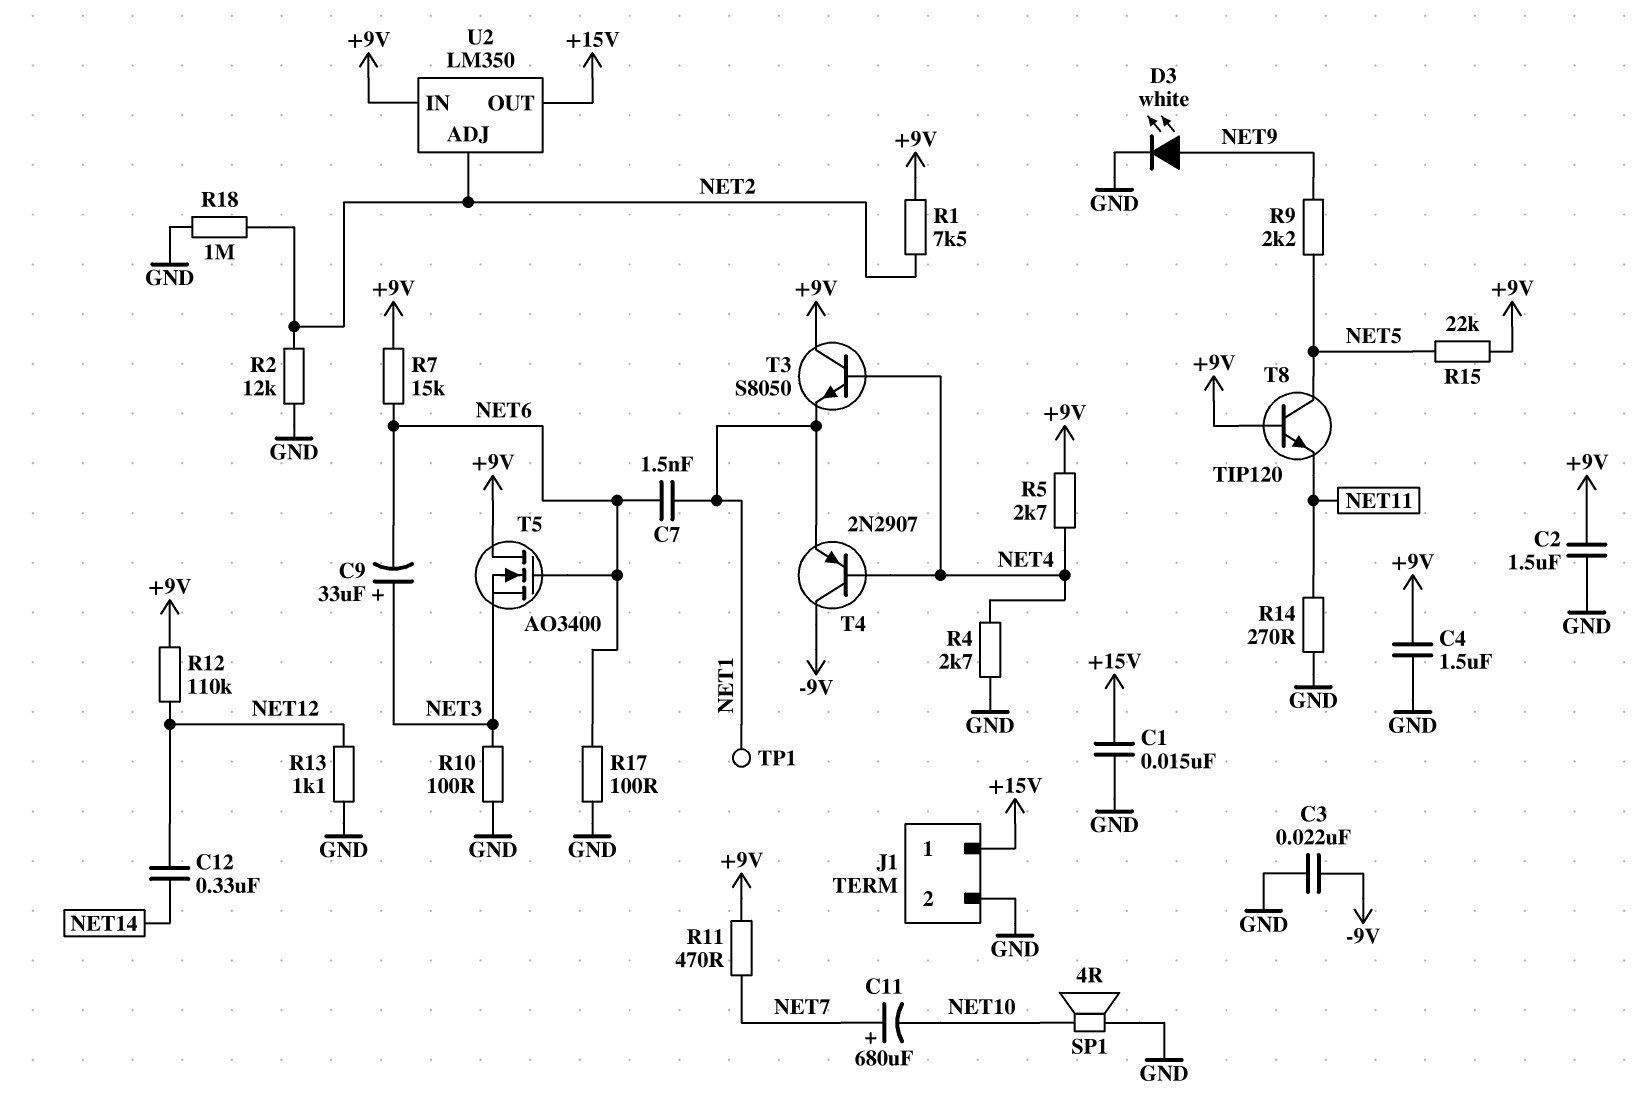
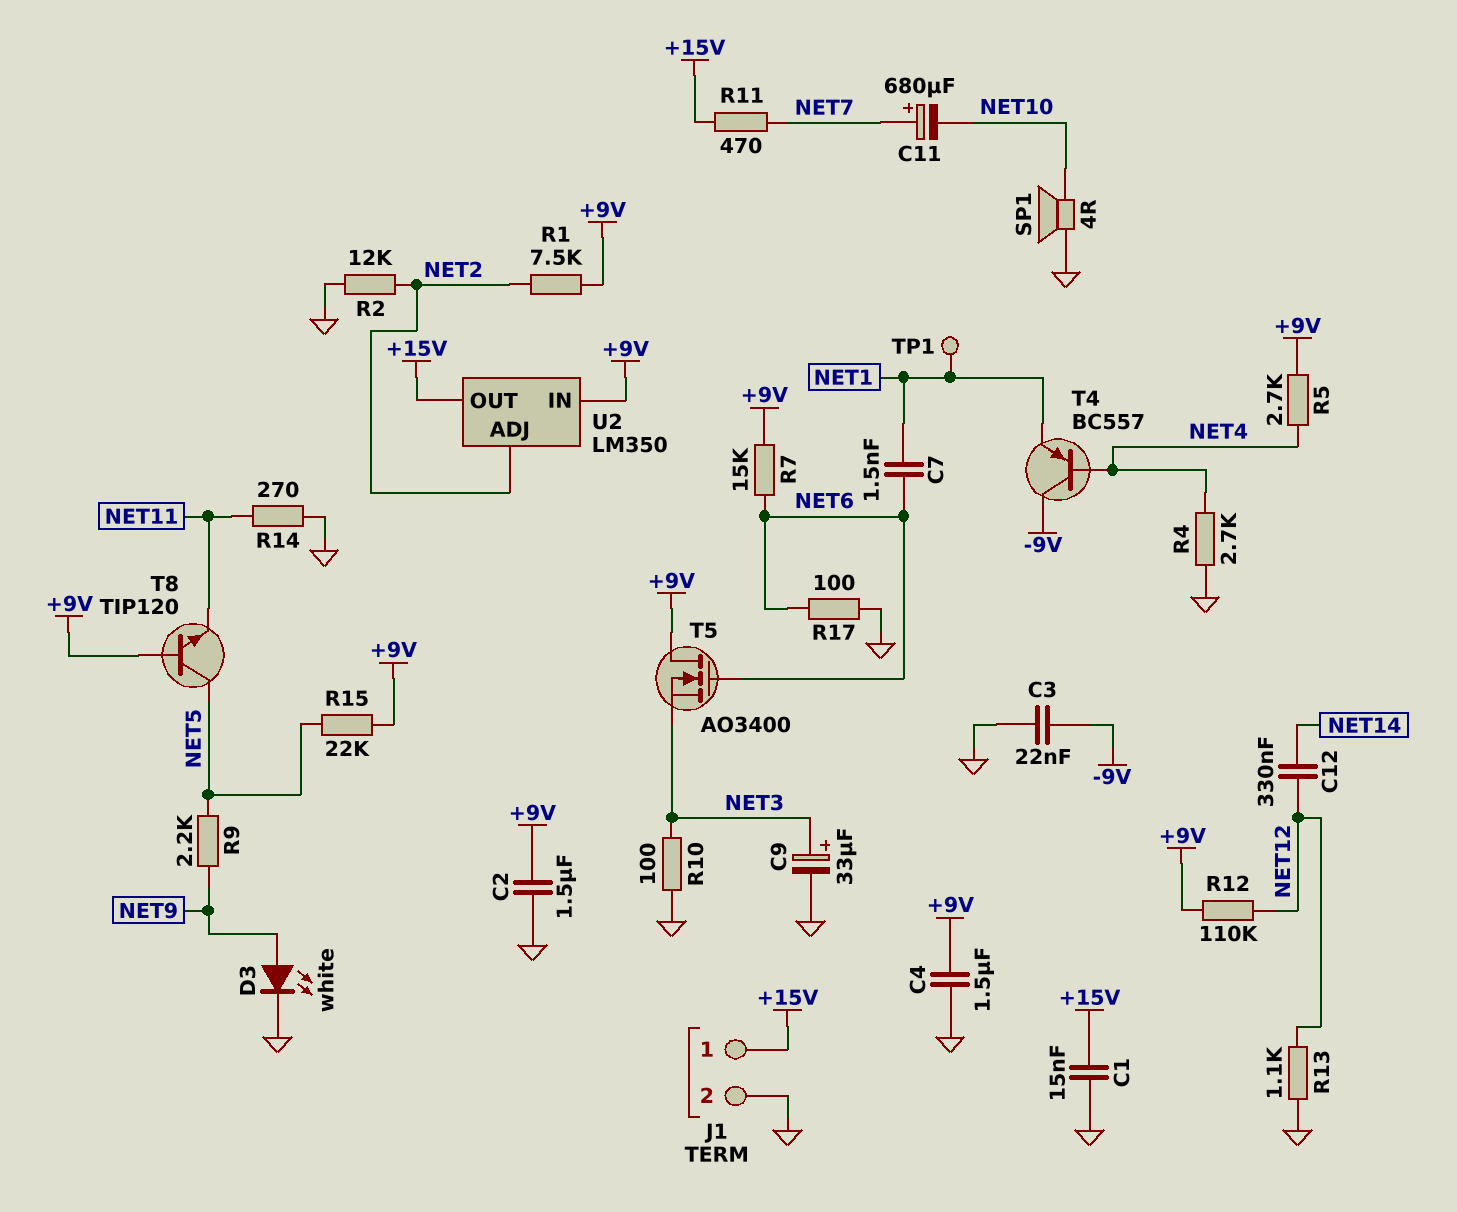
C9: 33uF (plus NET3, minus NET6) -> 33uF (plus NET3, minus GND)
R11: 470 (+9V, NET7) -> 470 (+15V, NET7)
R18: 1M (GND, NET2) -> none
T3: NPN S8050 (B NET4, C +9V, E NET1) -> none
T4: PNP 2N2907 (B NET4, C -9V, E NET1) -> PNP BC557 (B NET4, C -9V, E NET1)

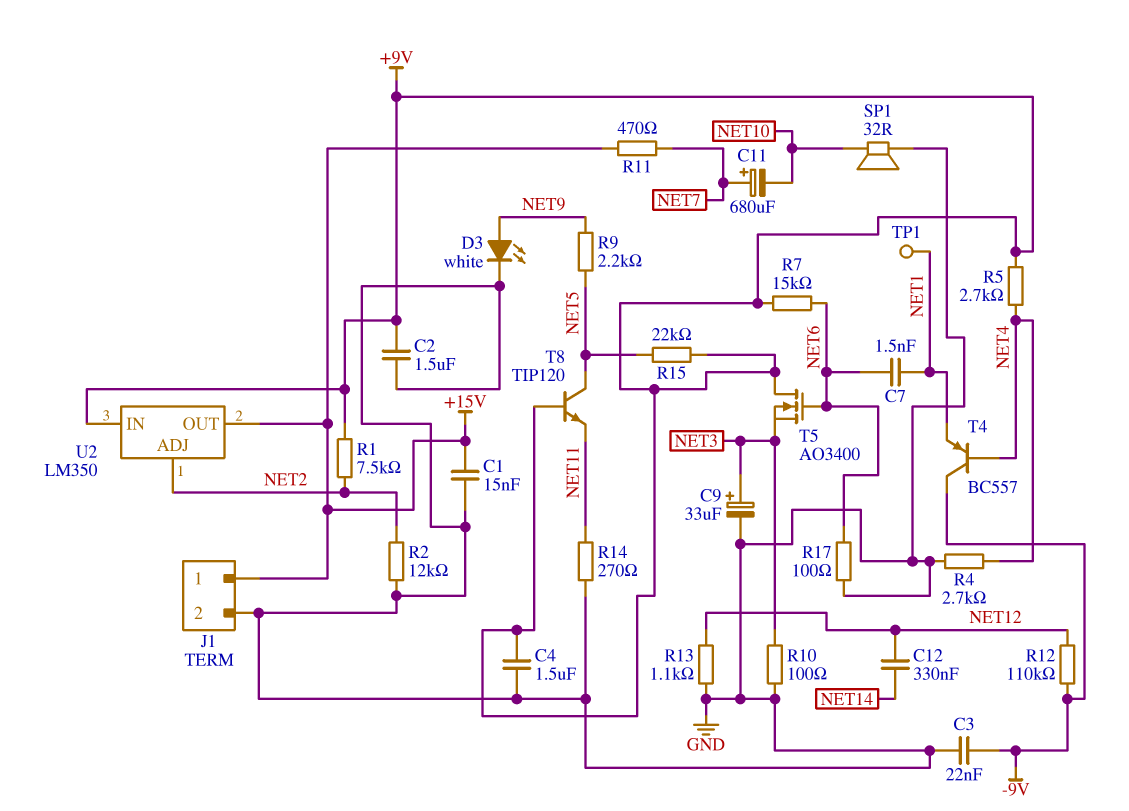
R12: 110k (+9V, NET12) -> 110k (-9V, NET12)
SP1: speaker 4R (GND, NET10) -> speaker 32R (GND, NET10)

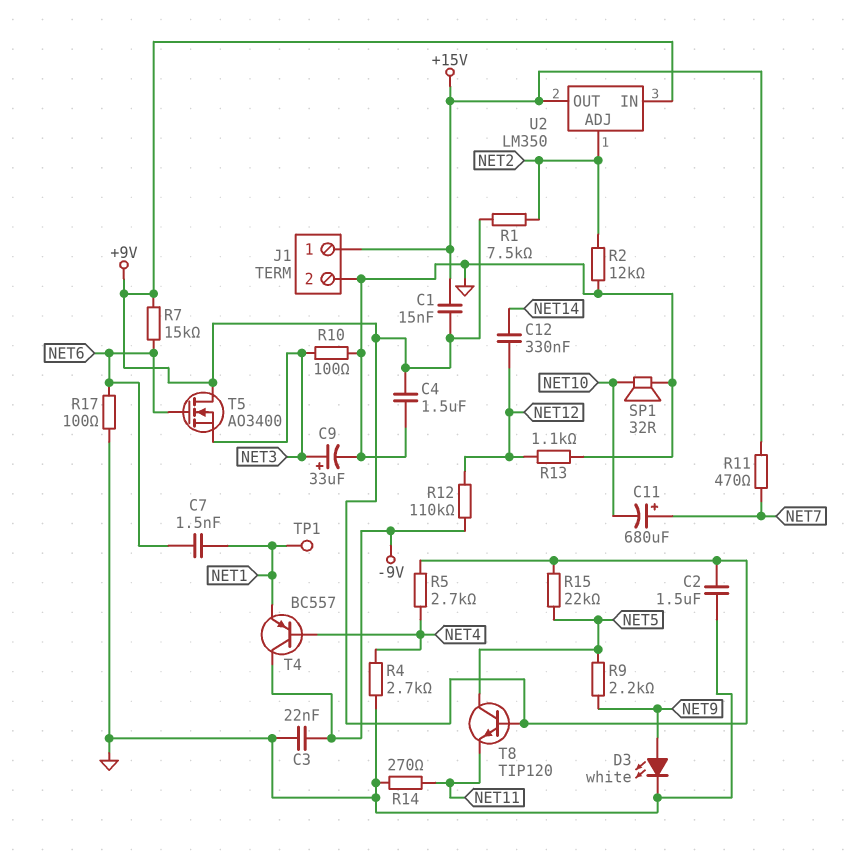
C1: 15nF (+15V, GND) -> 15nF (+9V, +15V)

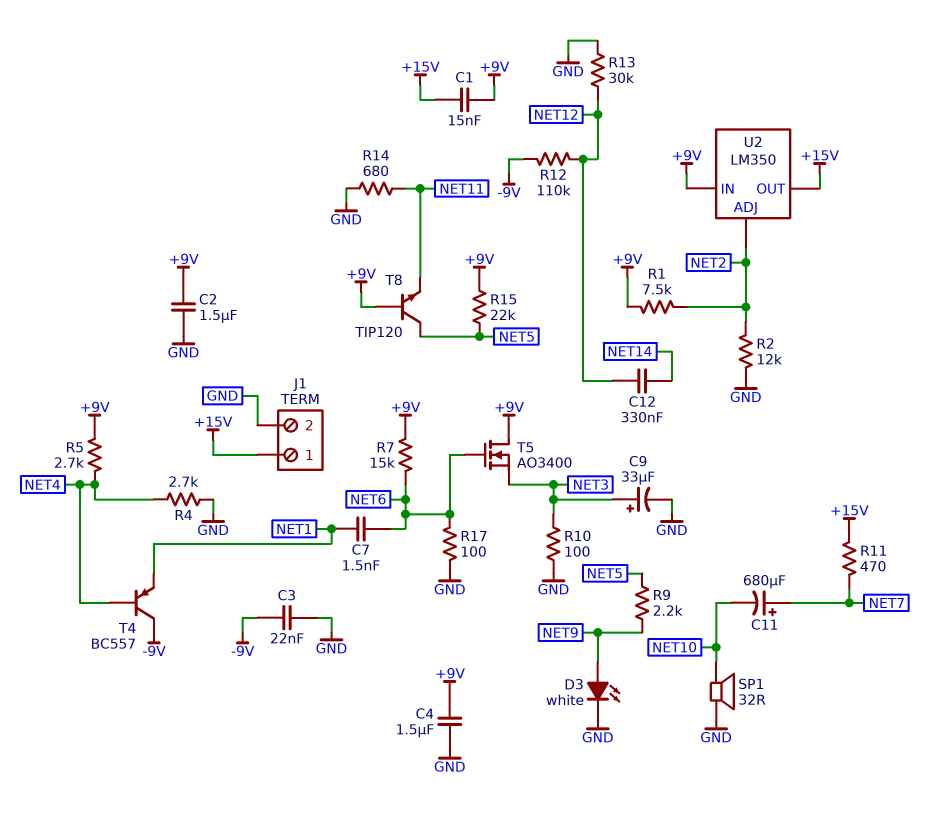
R13: 1.1k (GND, NET12) -> 30k (GND, NET12)
R14: 270 (GND, NET11) -> 680 (GND, NET11)
TP1: test point (NET1) -> none

